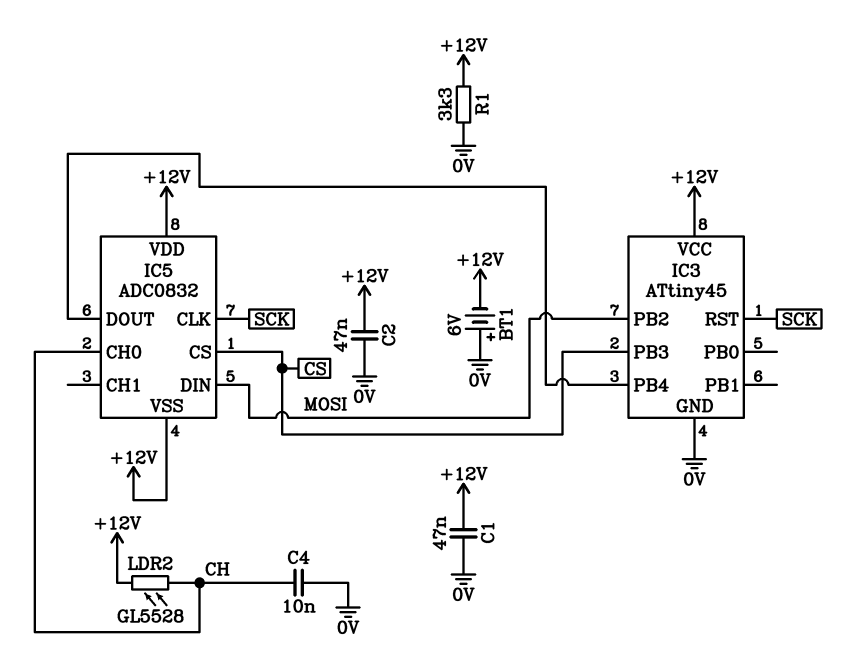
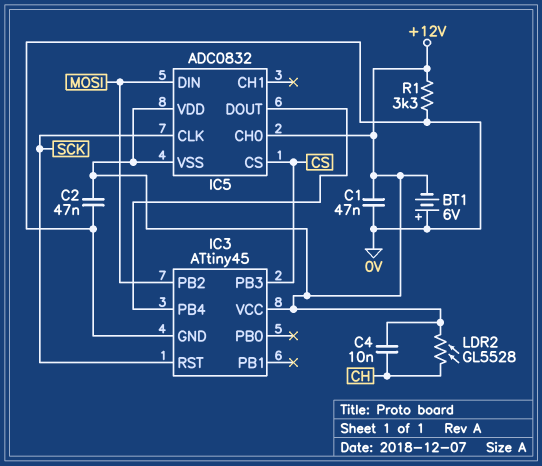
C4: 10nF (0V, CH) -> 10nF (+12V, CH)
IC5 pin CH0: CH -> +12V

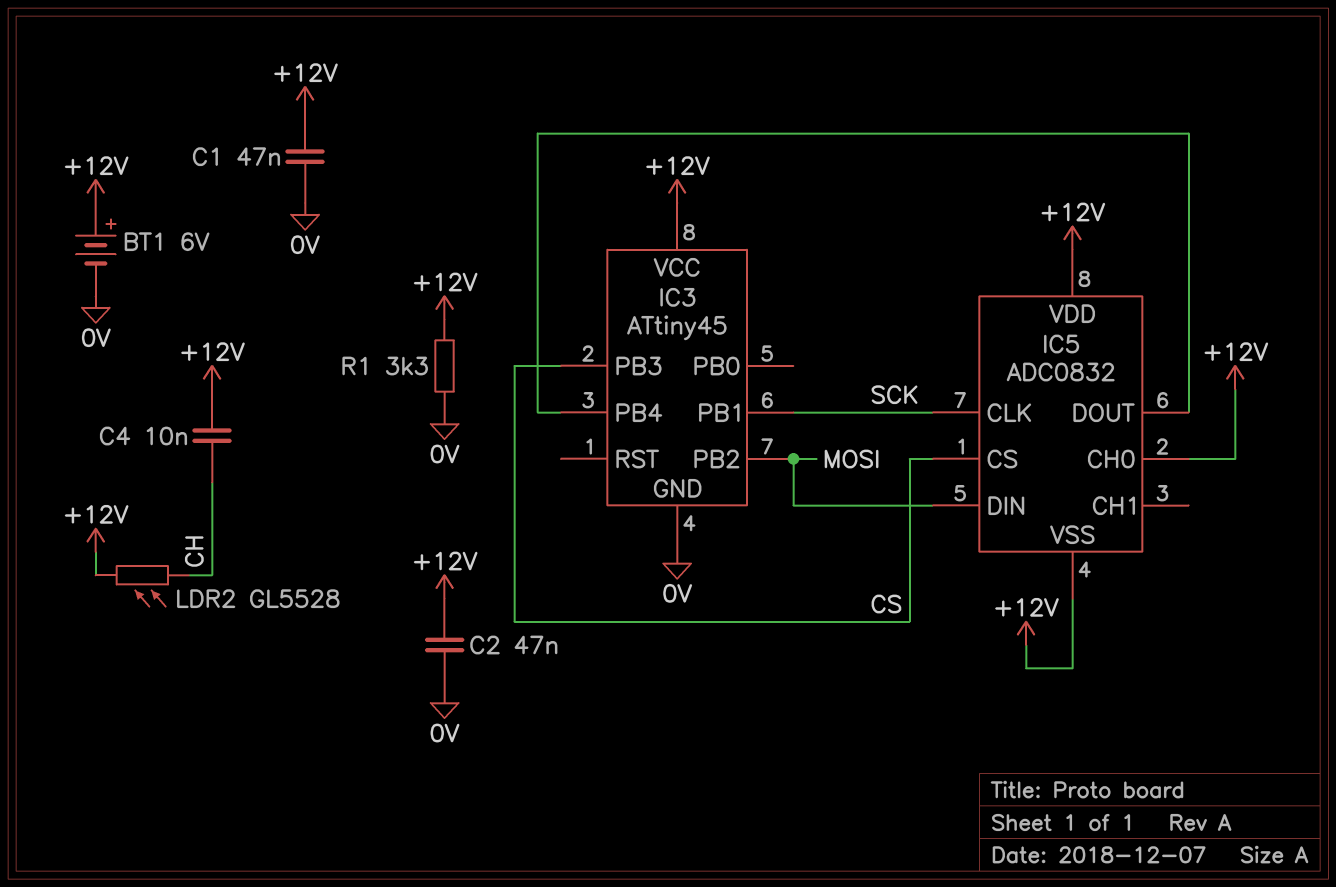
BT1: 6V (plus 0V, minus +12V) -> 6V (plus +12V, minus 0V)
IC3 pin PB1: none -> SCK
IC3 pin RST: SCK -> none

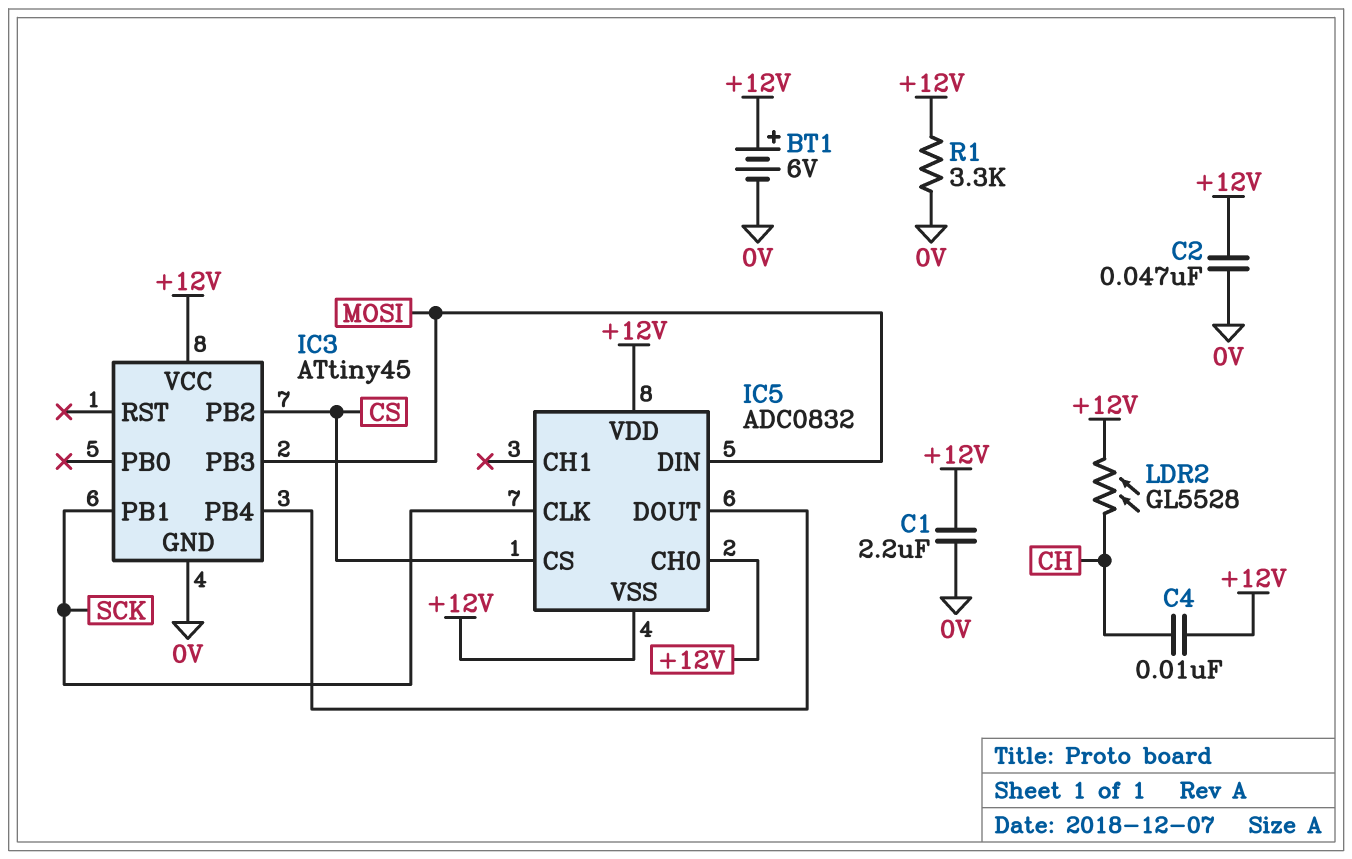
C1: 47nF (+12V, 0V) -> 2.2uF (+12V, 0V)
IC3 pin PB2: MOSI -> CS
IC3 pin PB3: CS -> MOSI

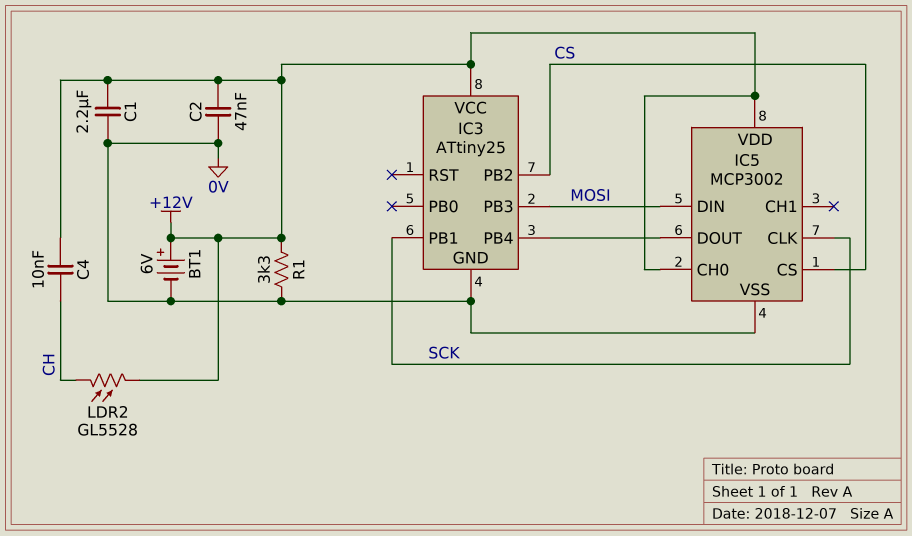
IC3: ATtiny45 -> ATtiny25
IC5: ADC0832 -> MCP3002
IC5 pin VSS: +12V -> 0V

